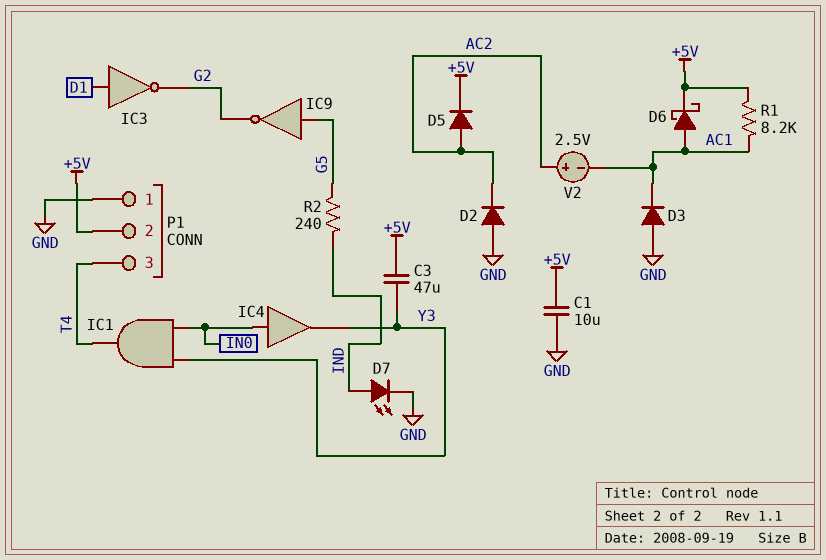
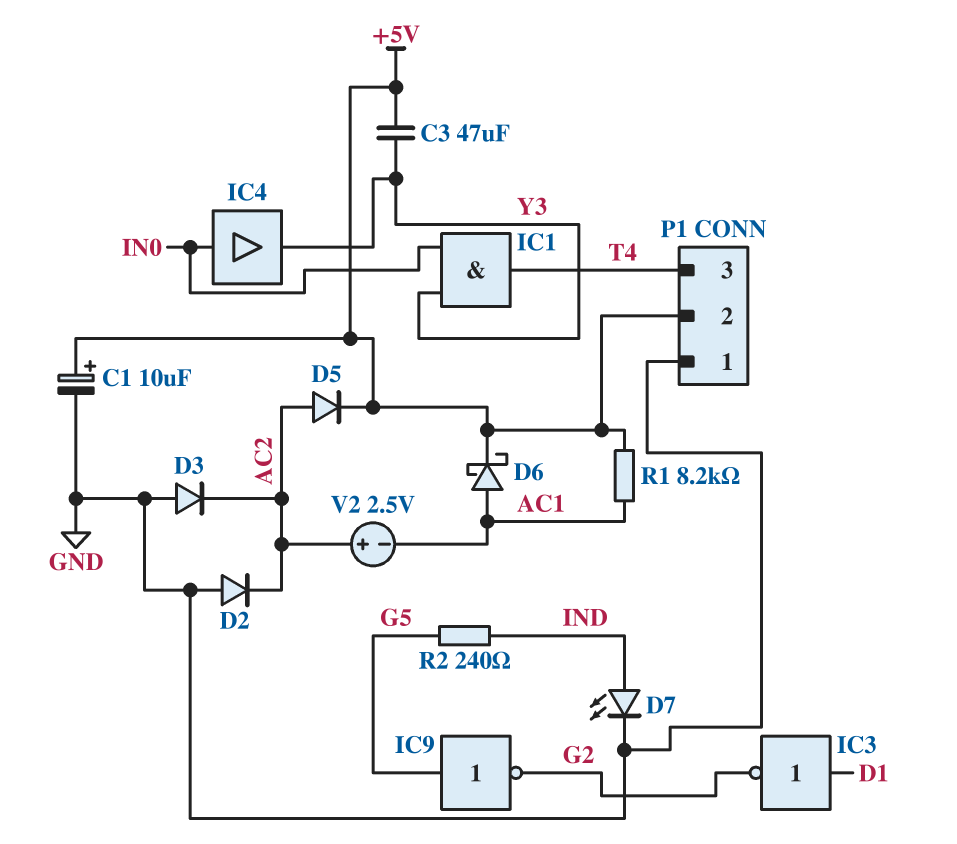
C1: 10uF (+5V, GND) -> 10uF (plus +5V, minus GND)
D3: diode (A GND, K AC1) -> diode (A GND, K AC2)

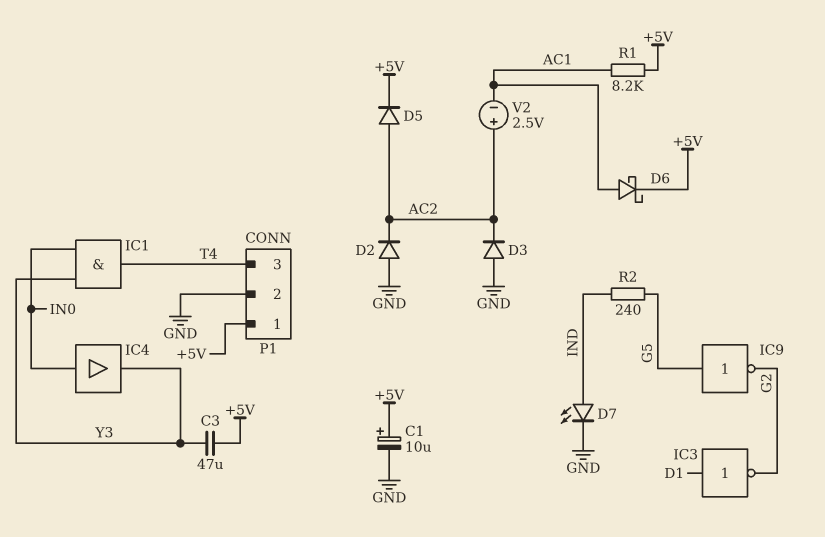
P1 pin 1: GND -> +5V
P1 pin 2: +5V -> GND

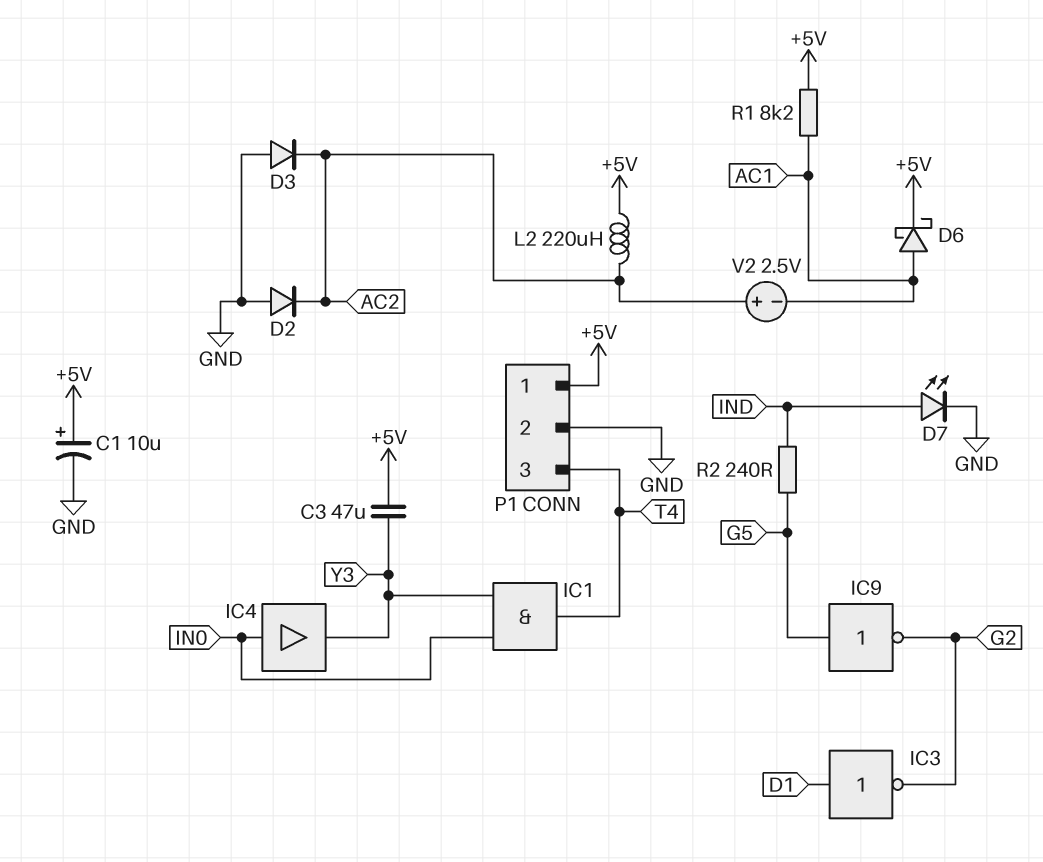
D5: diode (A AC2, K +5V) -> none
L2: none -> 220uH (+5V, AC2)

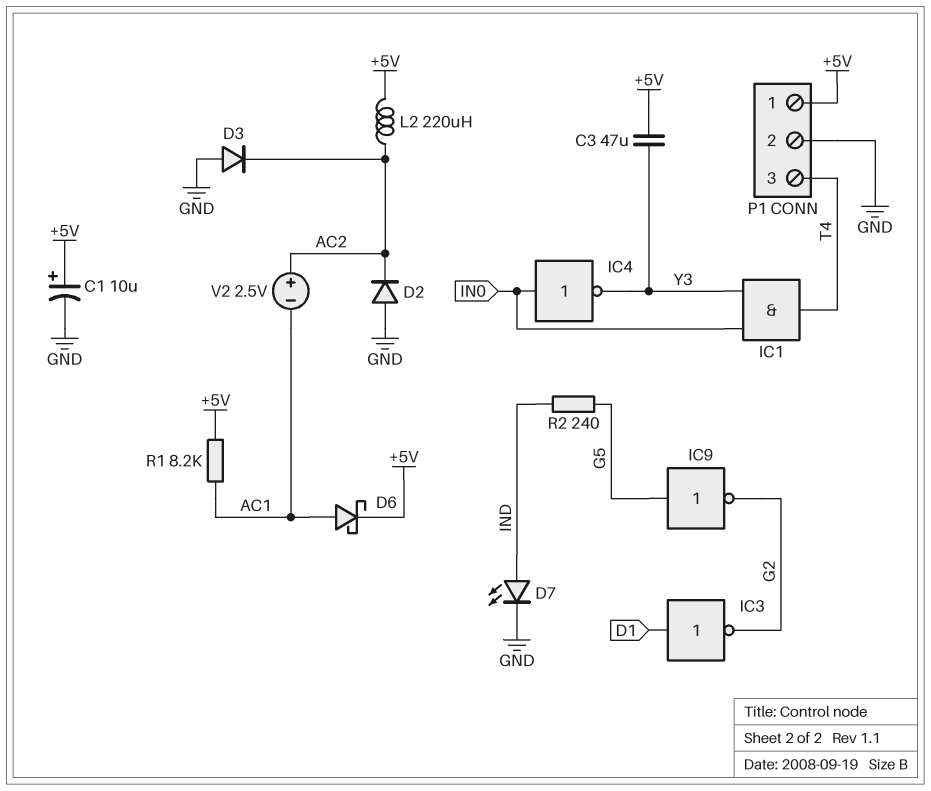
IC4: buffer (in IN0, out Y3) -> NOT (in IN0, out Y3)

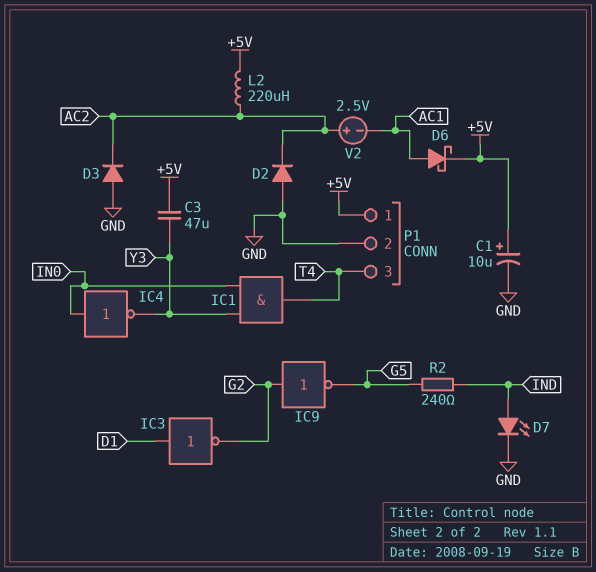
IC9: NOT (in G5, out G2) -> NOT (in G2, out G5)
R1: 8.2k (+5V, AC1) -> none

